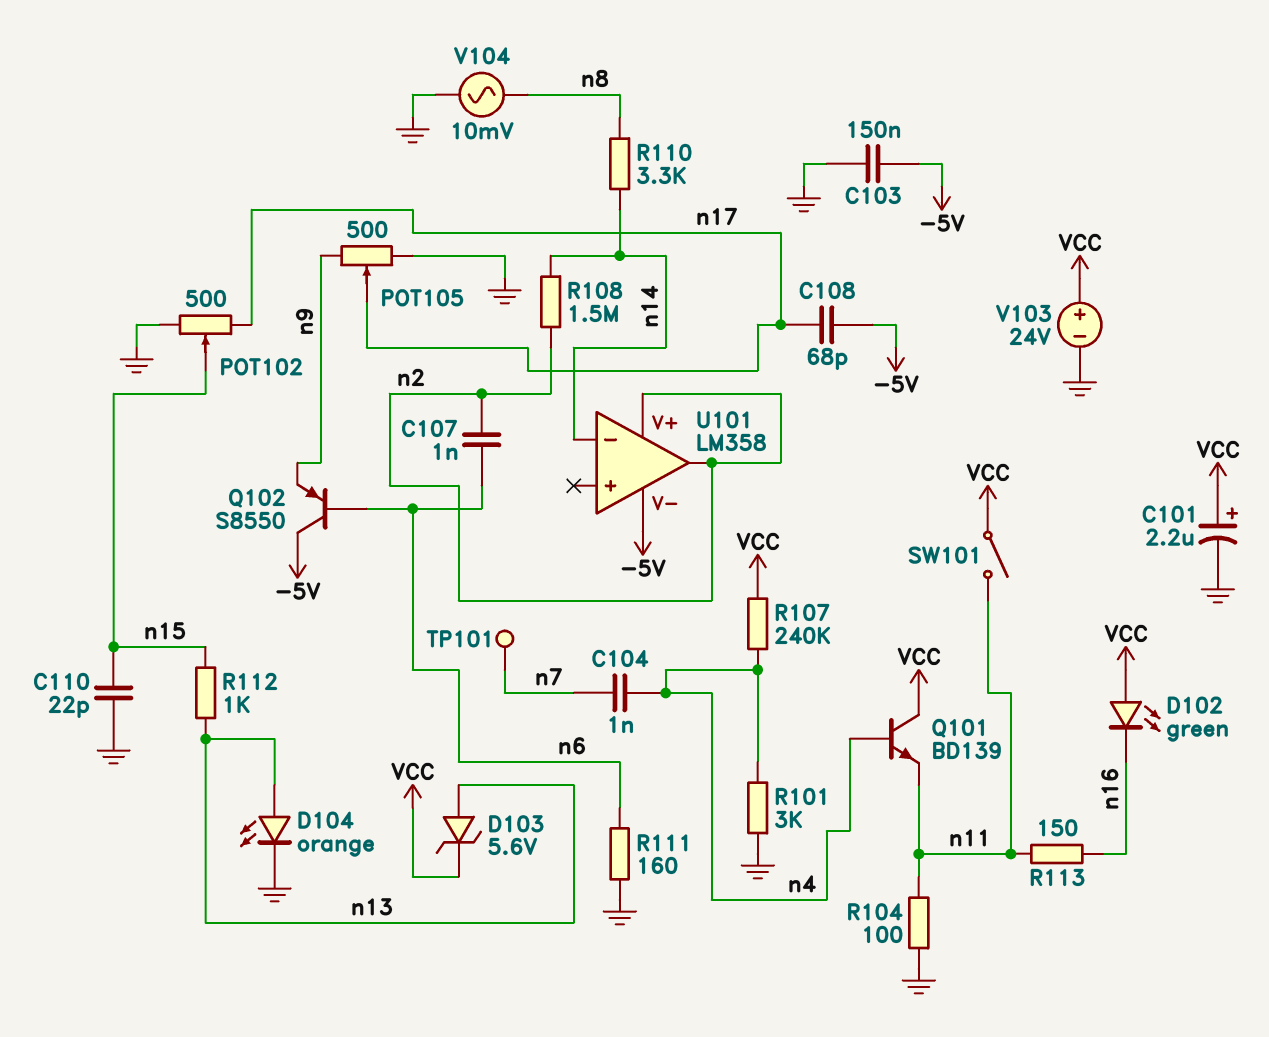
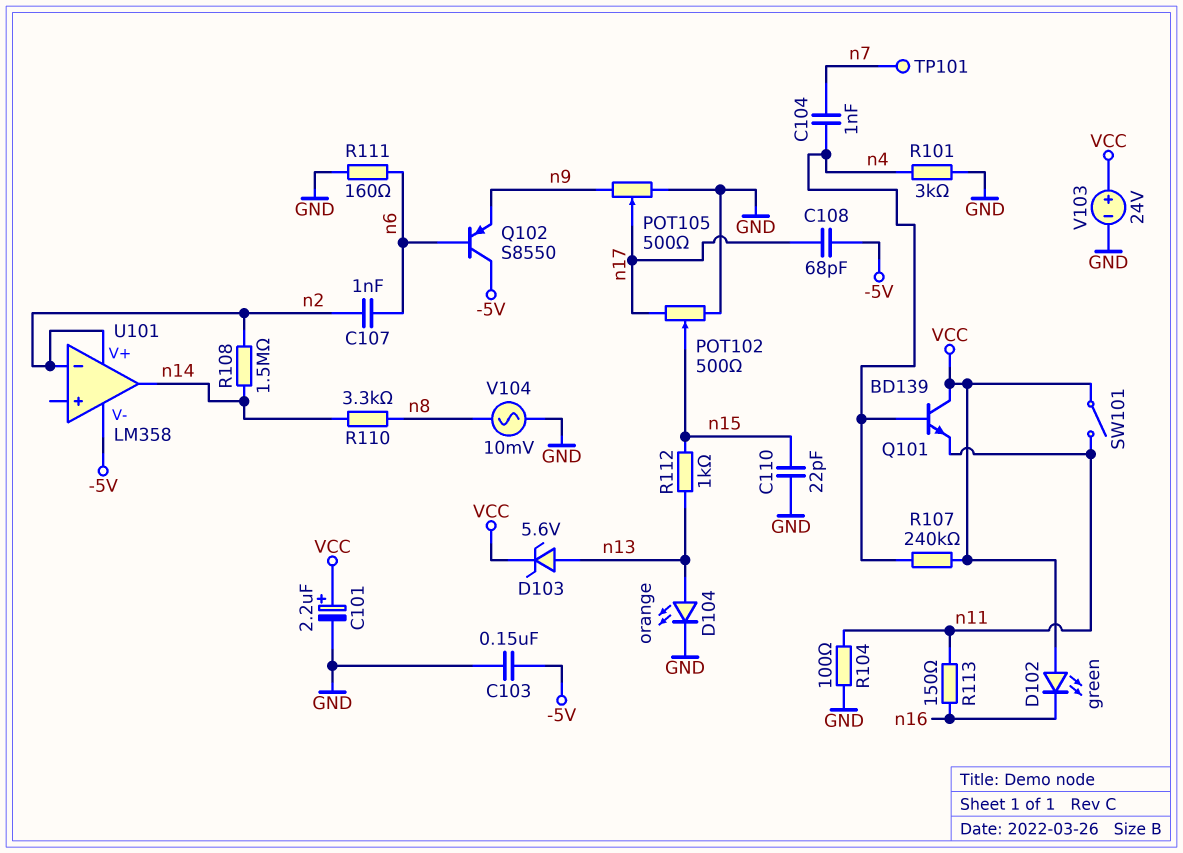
U101 pin in-: n14 -> n2
U101 pin out: n2 -> n14

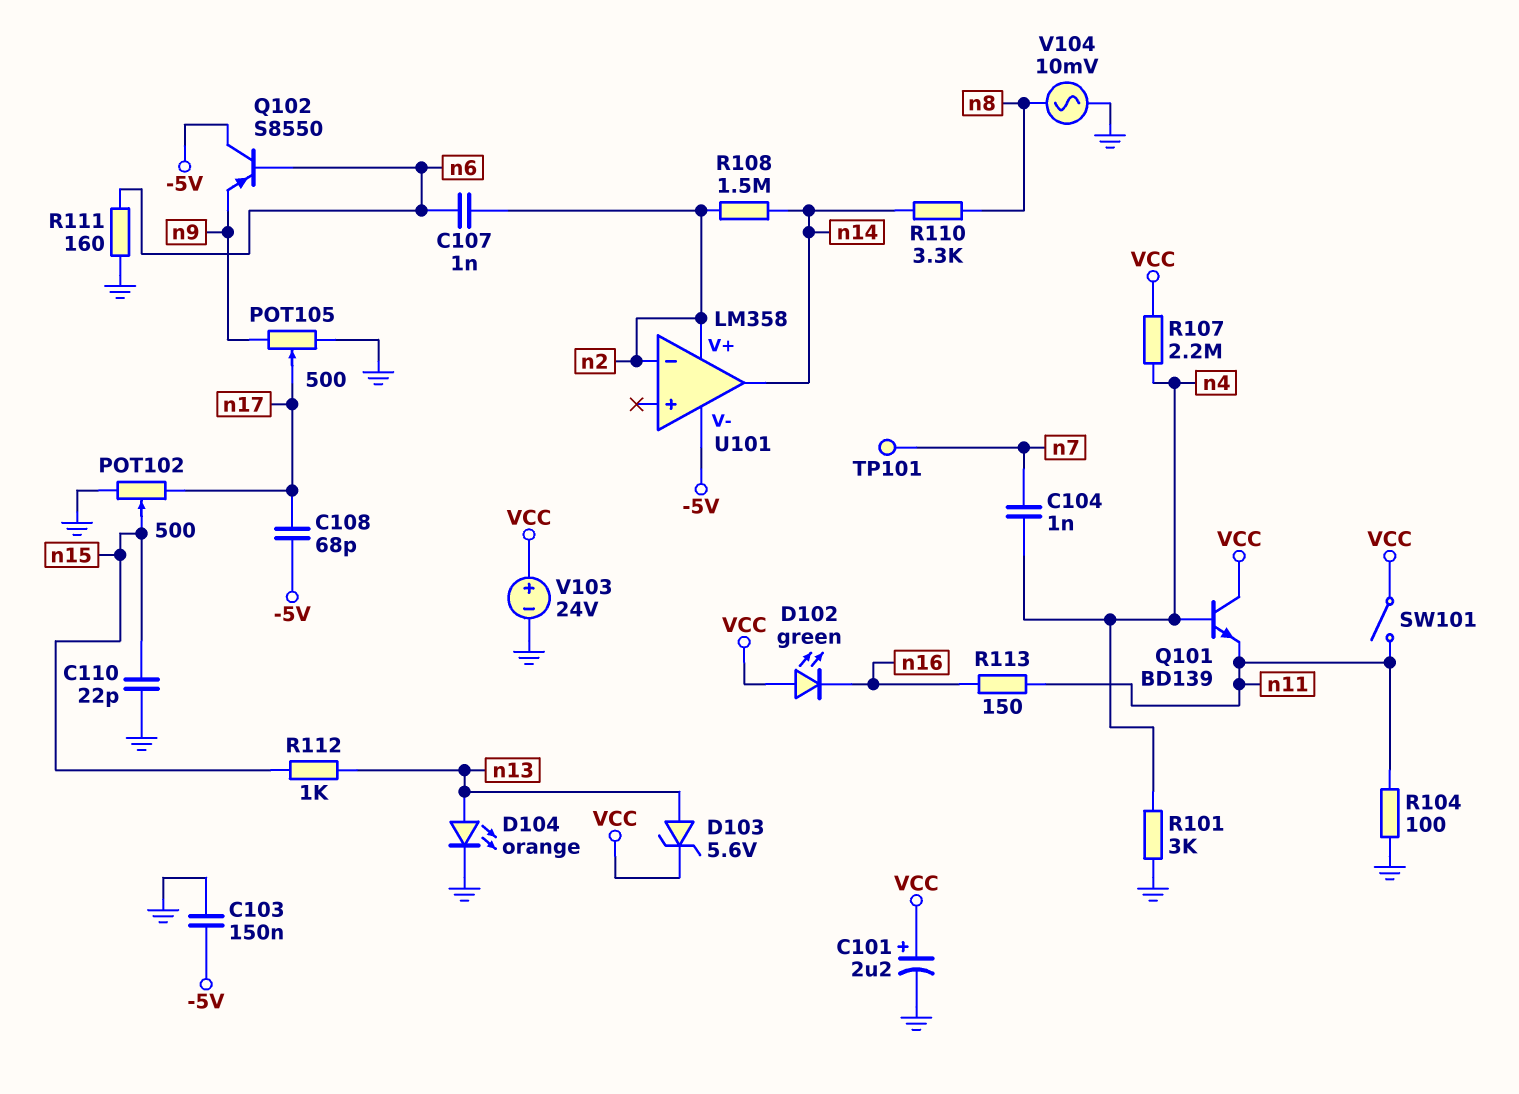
R107: 240k (VCC, n4) -> 2.2M (VCC, n4)

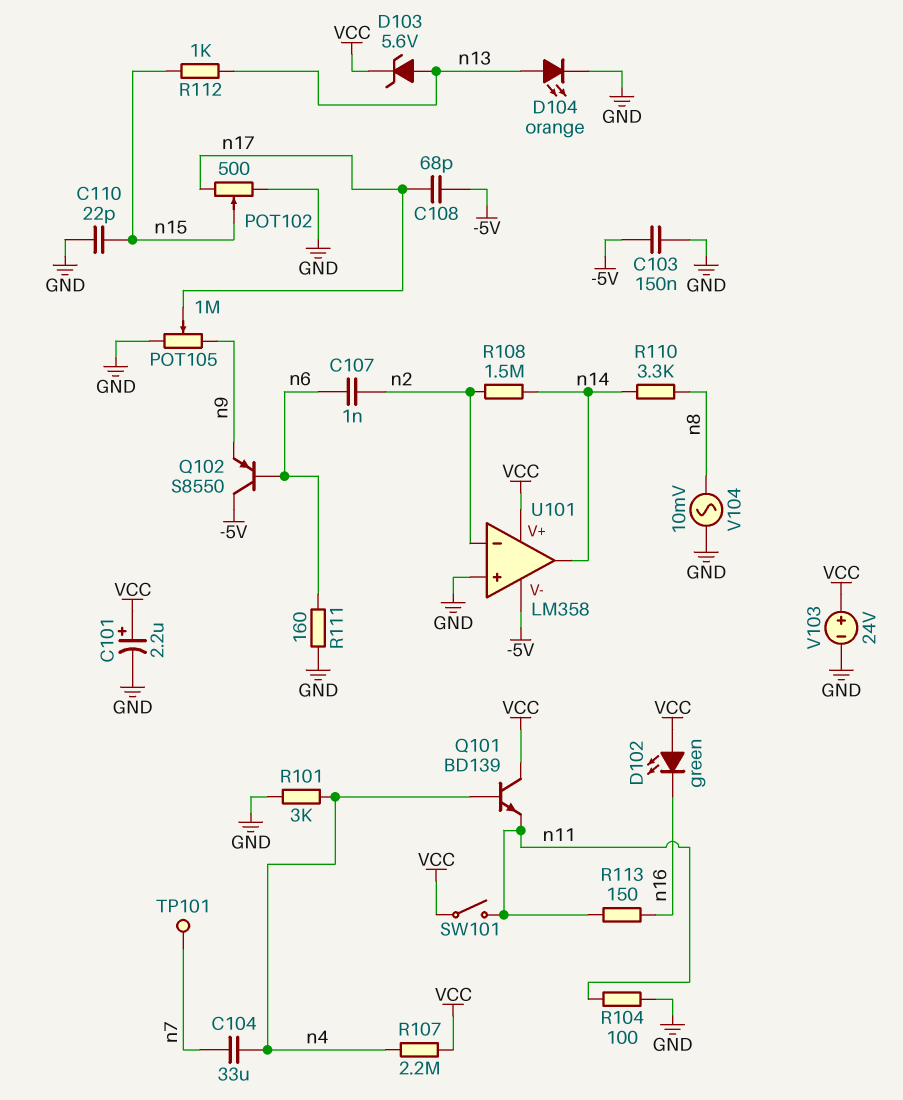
C104: 1nF (n4, n7) -> 33uF (n4, n7)
POT105: 500 (GND, n9, wiper n17) -> 1M (GND, n9, wiper n17)
U101 pin V+: n2 -> VCC
U101 pin in+: none -> GND

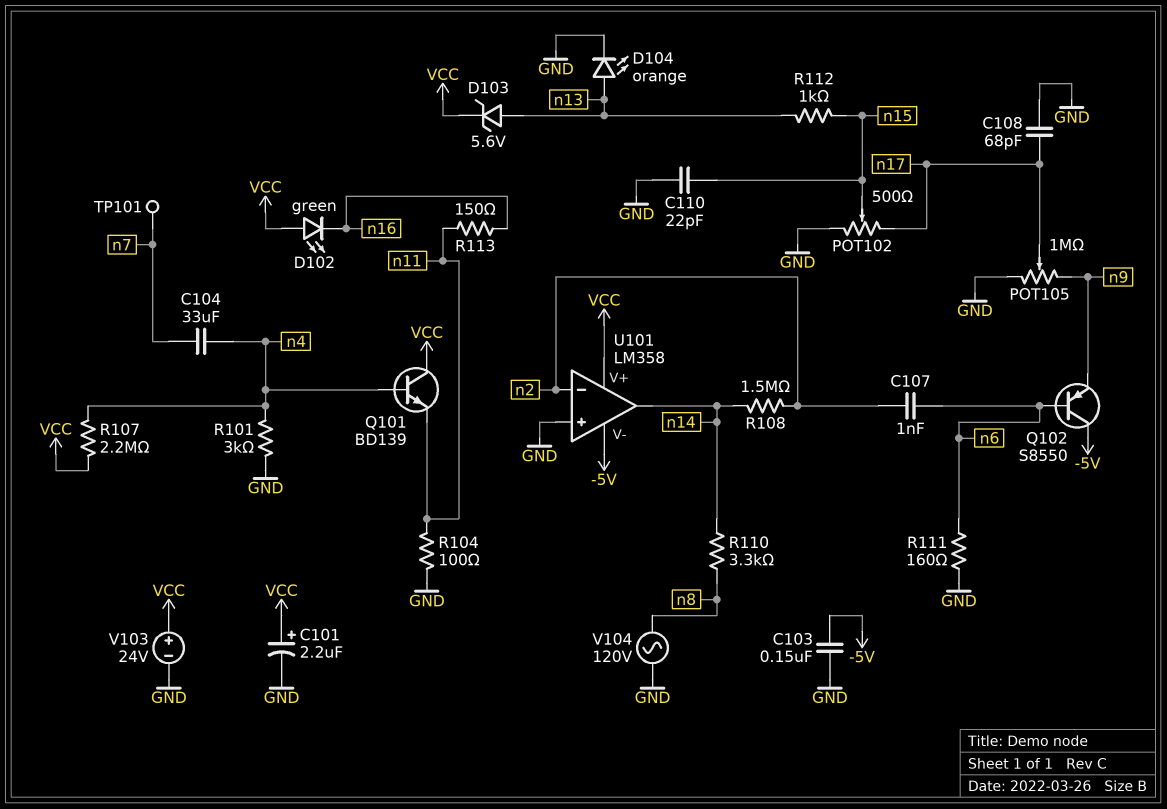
C108: 68pF (-5V, n17) -> 68pF (GND, n17)
SW101: switch (VCC, n11) -> none
V104: AC 10mV (GND, n8) -> AC 120V (GND, n8)

